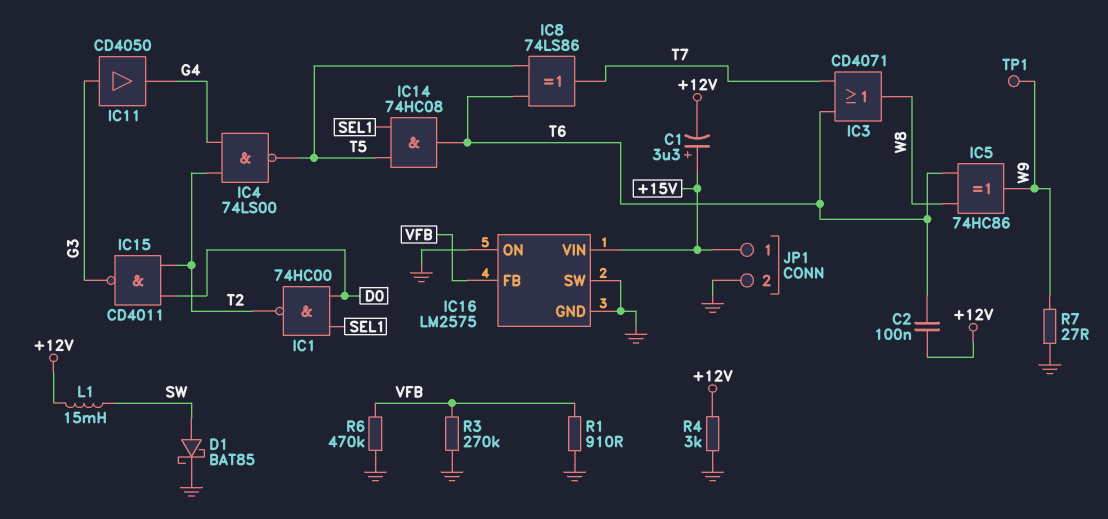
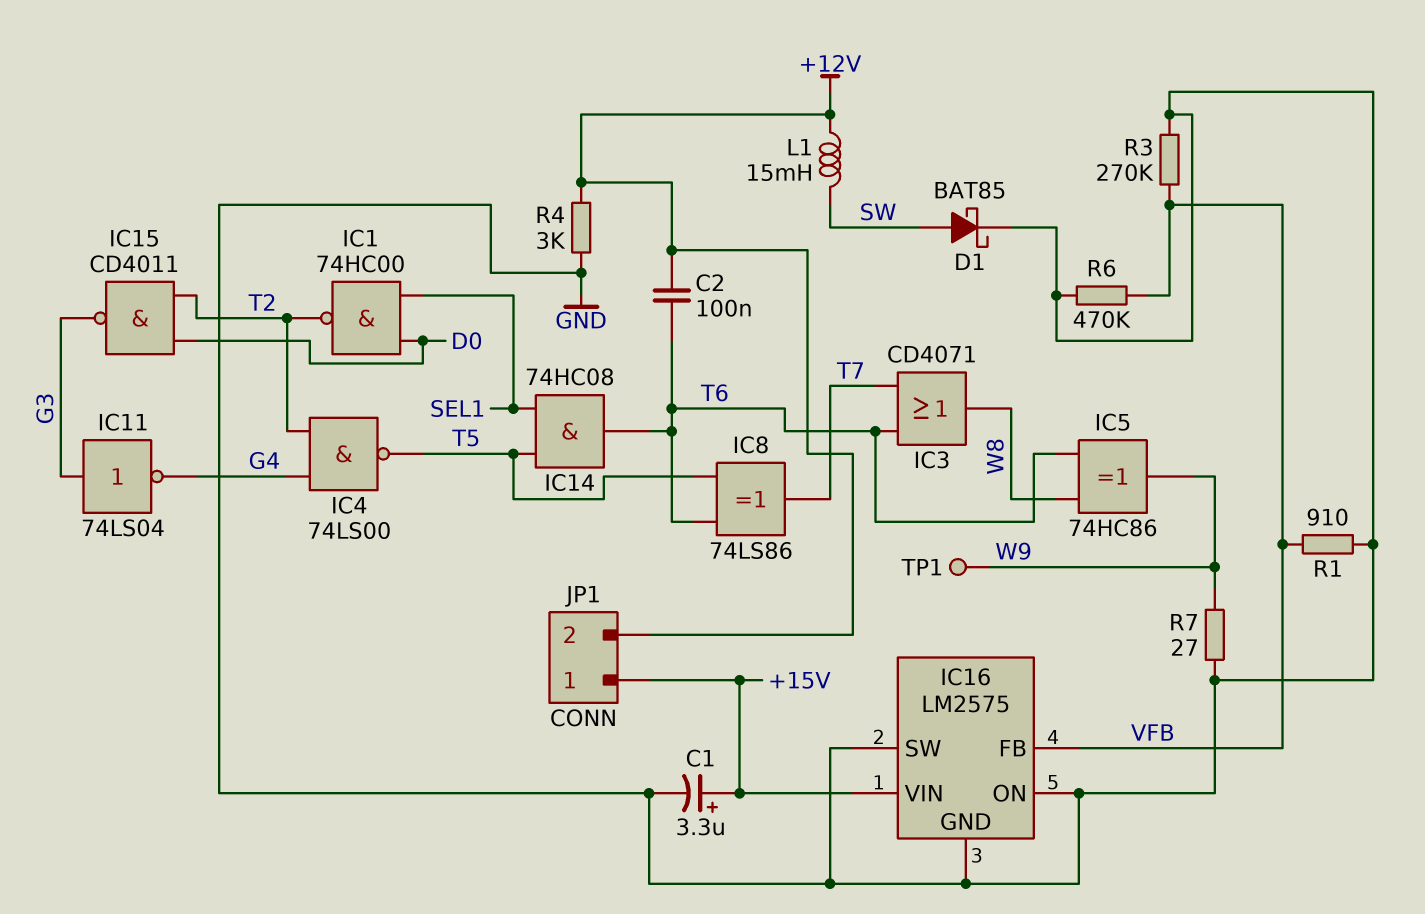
C1: 3.3uF (plus +15V, minus +12V) -> 3.3uF (plus +15V, minus GND)
IC11: buffer CD4050 (in G3, out G4) -> NOT 74LS04 (in G3, out G4)
JP1 pin 2: GND -> +12V

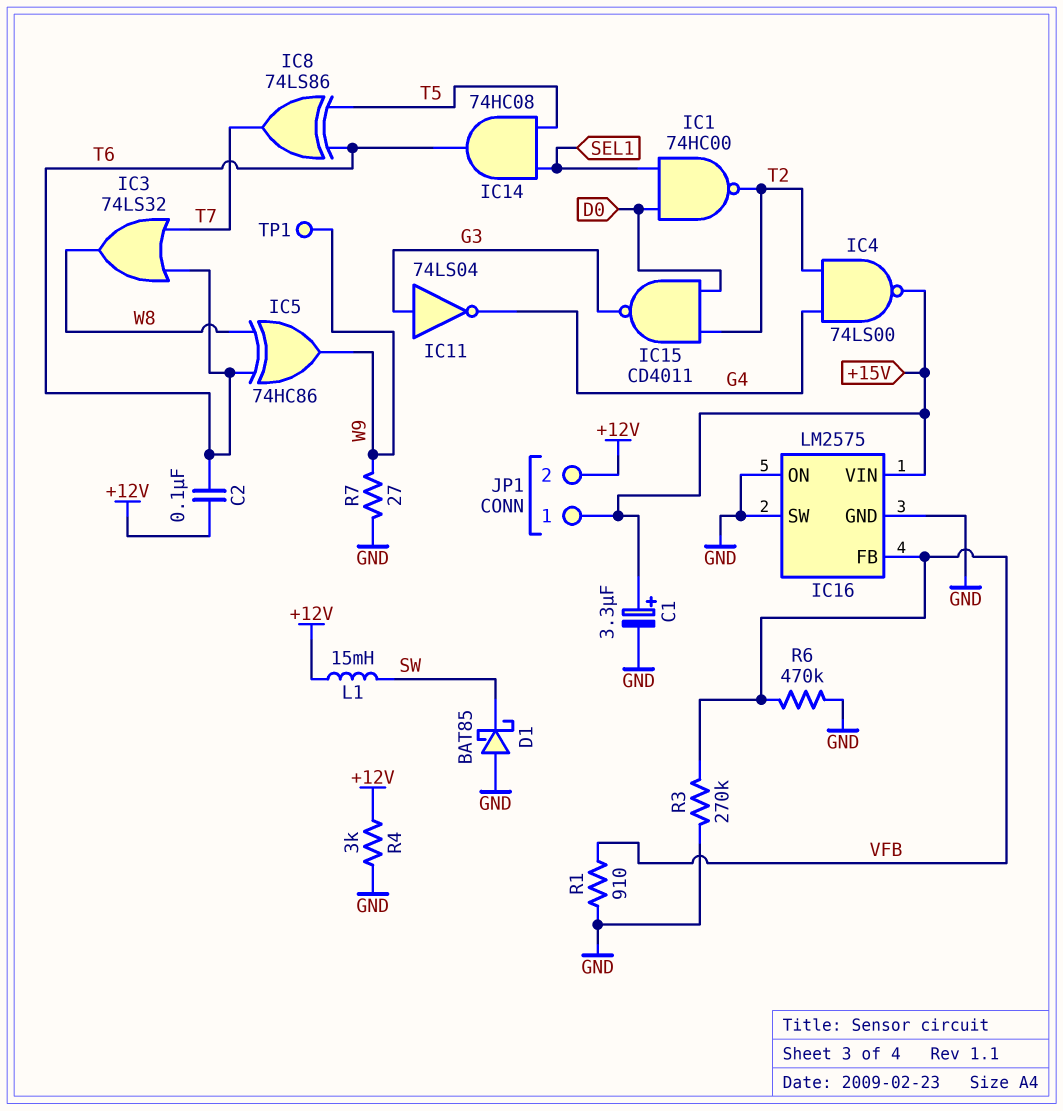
D1: schottky BAT85 (A SW, K GND) -> schottky BAT85 (A GND, K SW)
IC3: OR CD4071 (in T6, in T7, out W8) -> OR 74LS32 (in T6, in T7, out W8)
IC4: NAND 74LS00 (in G4, in T2, out T5) -> NAND 74LS00 (in G4, in T2, out +15V)

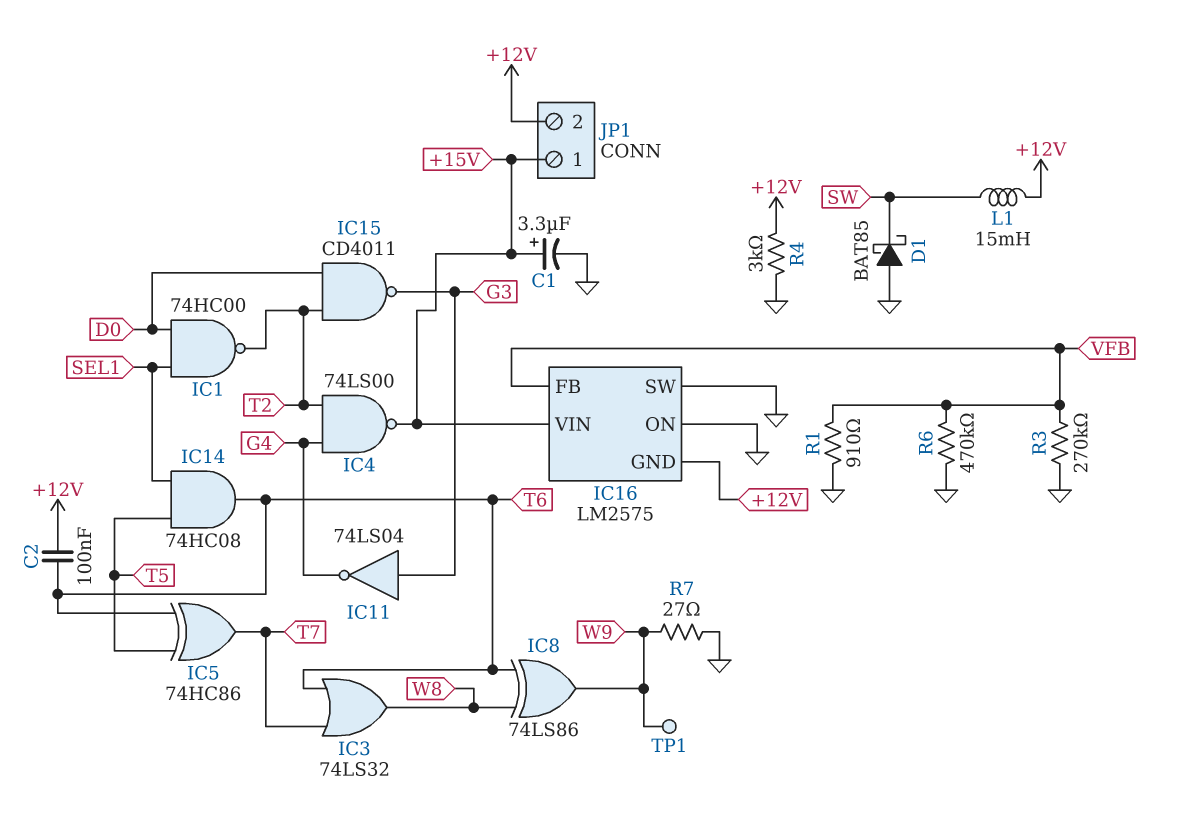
IC5: XOR 74HC86 (in T6, in W8, out W9) -> XOR 74HC86 (in T5, in T6, out T7)
IC8: XOR 74LS86 (in T5, in T6, out T7) -> XOR 74LS86 (in T6, in W8, out W9)
IC16 pin GND: GND -> +12V

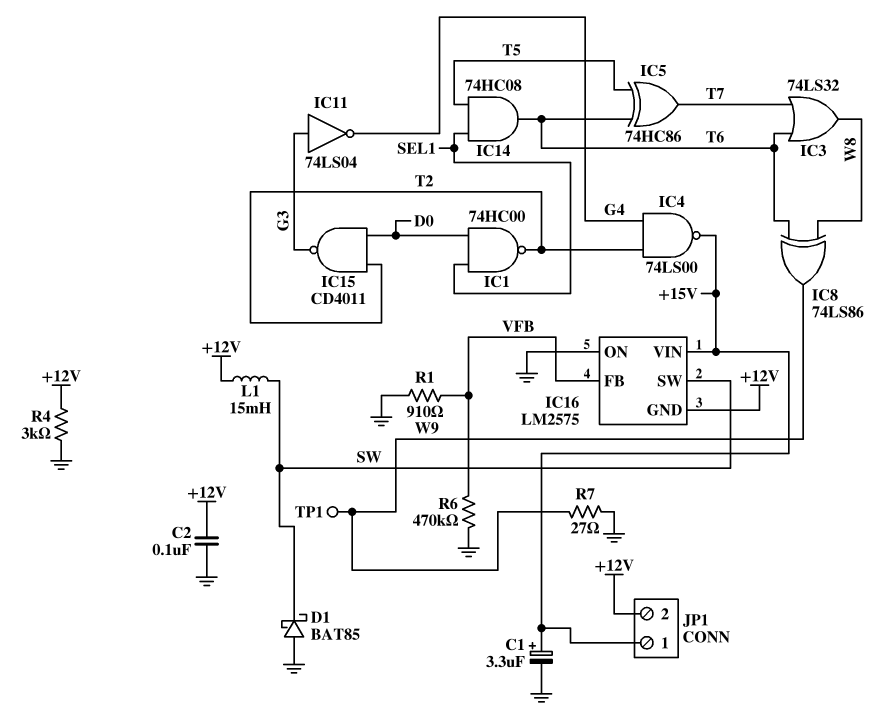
C2: 100nF (+12V, T6) -> 100nF (+12V, GND)
IC16 pin SW: GND -> SW
R3: 270k (GND, VFB) -> none

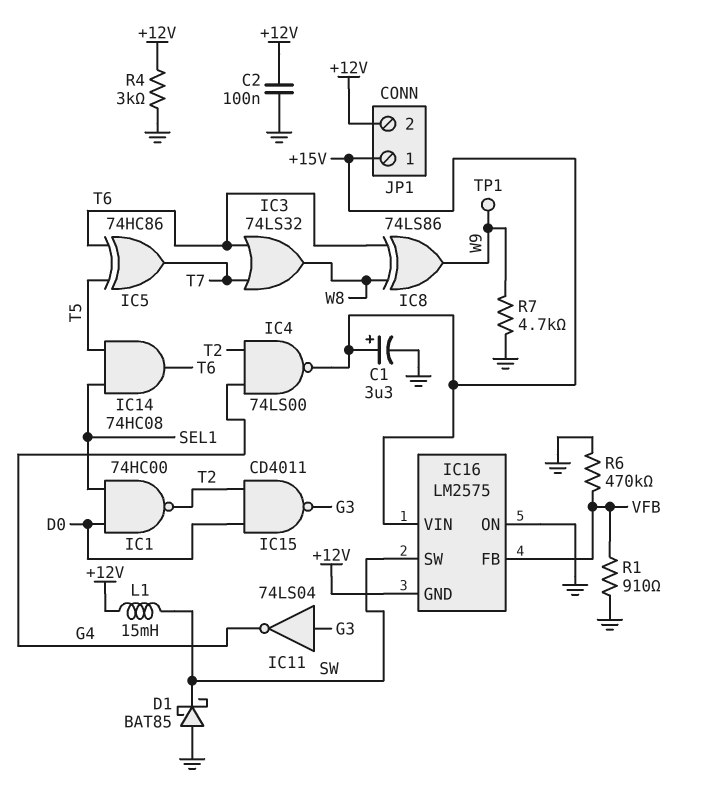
R7: 27 (GND, W9) -> 4.7k (GND, W9)

